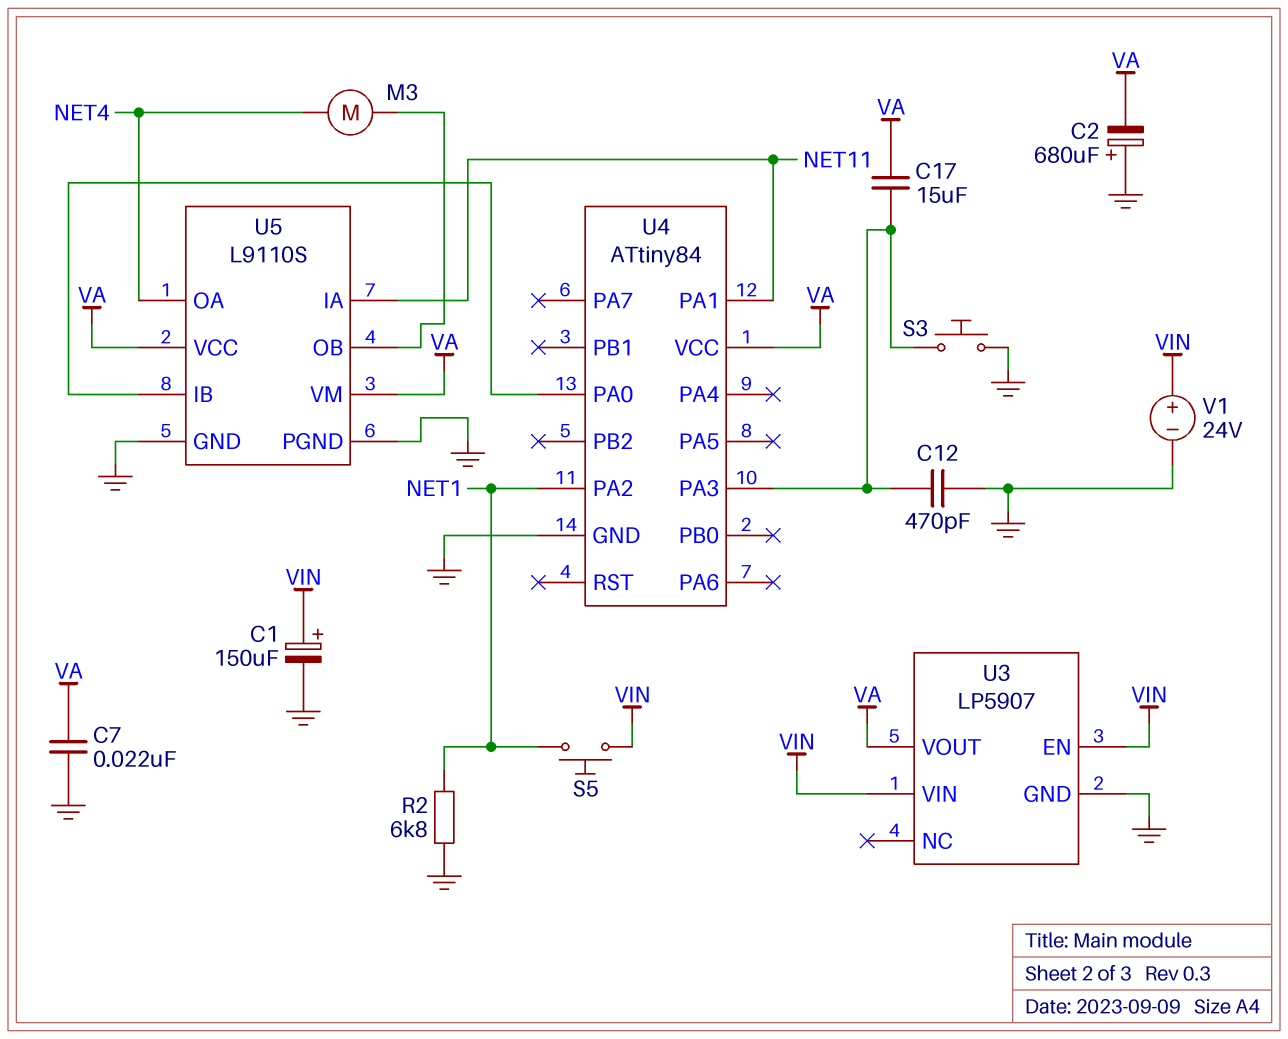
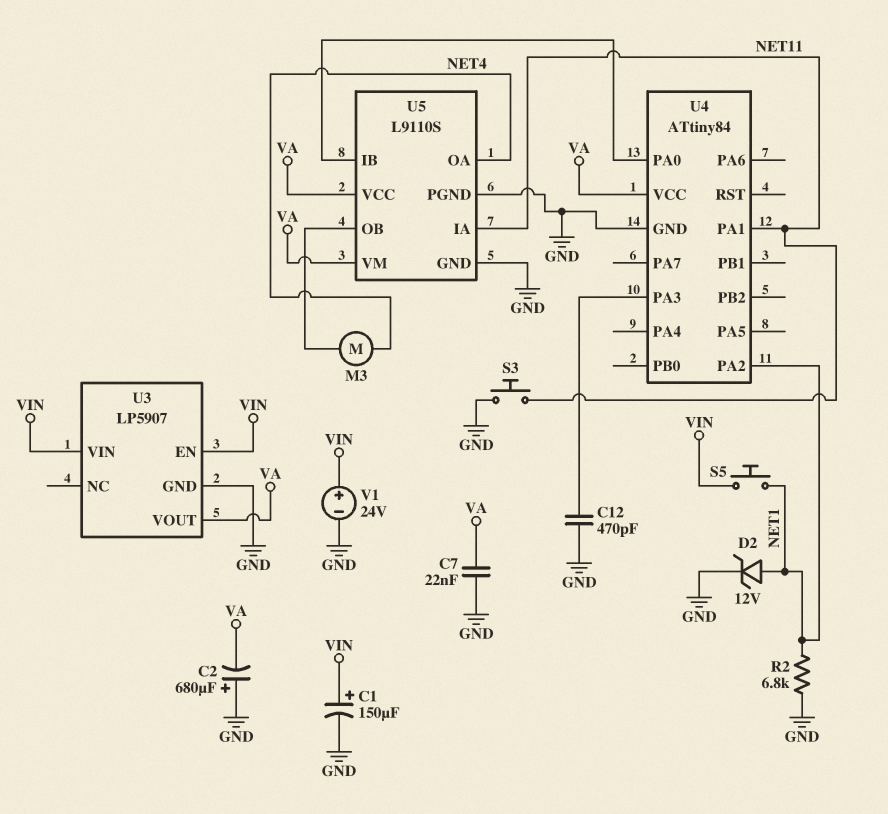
C17: 15uF (U4/PA3, VA) -> none
D2: none -> zener 12V (A NET1, K GND)
S3: button (GND, U4/PA3) -> button (GND, NET11)

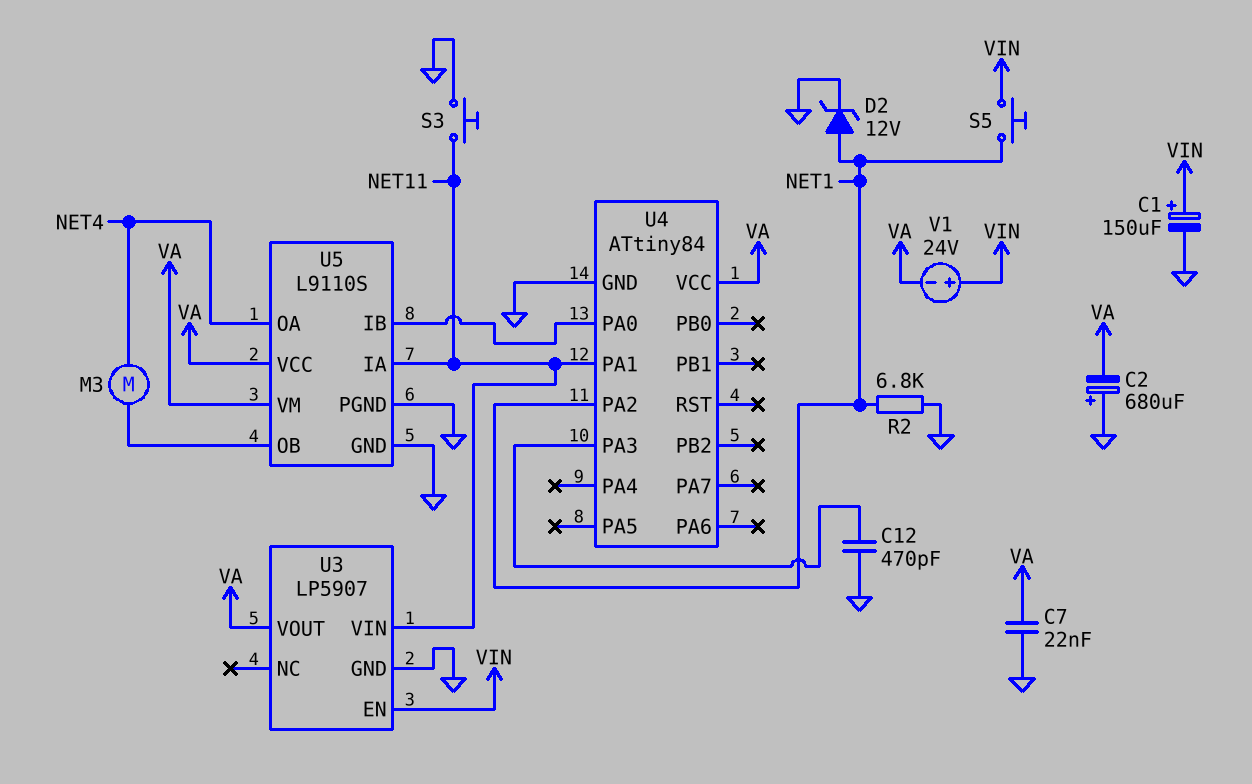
U3 pin VIN: VIN -> NET11
V1: 24V (plus VIN, minus GND) -> 24V (plus VIN, minus VA)

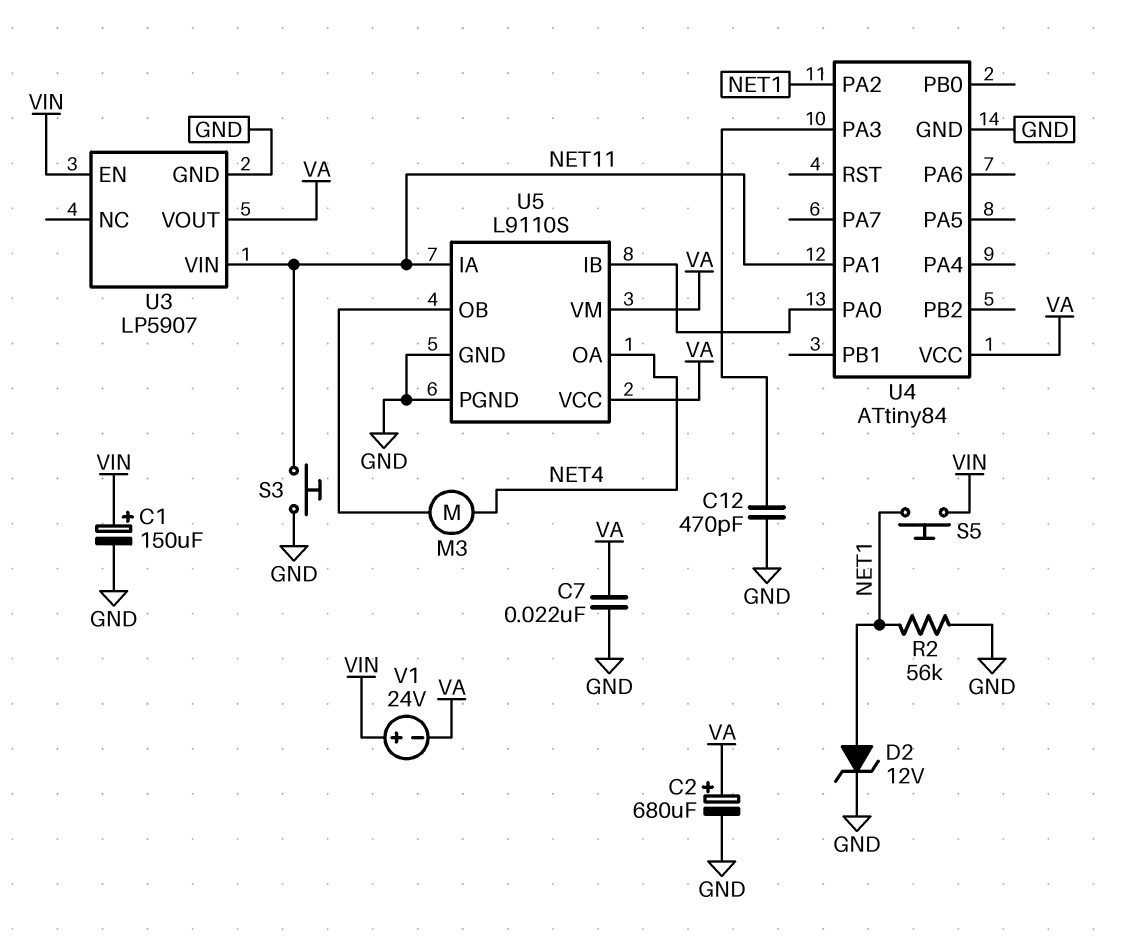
C2: 680uF (plus GND, minus VA) -> 680uF (plus VA, minus GND)
R2: 6.8k (GND, NET1) -> 56k (GND, NET1)

